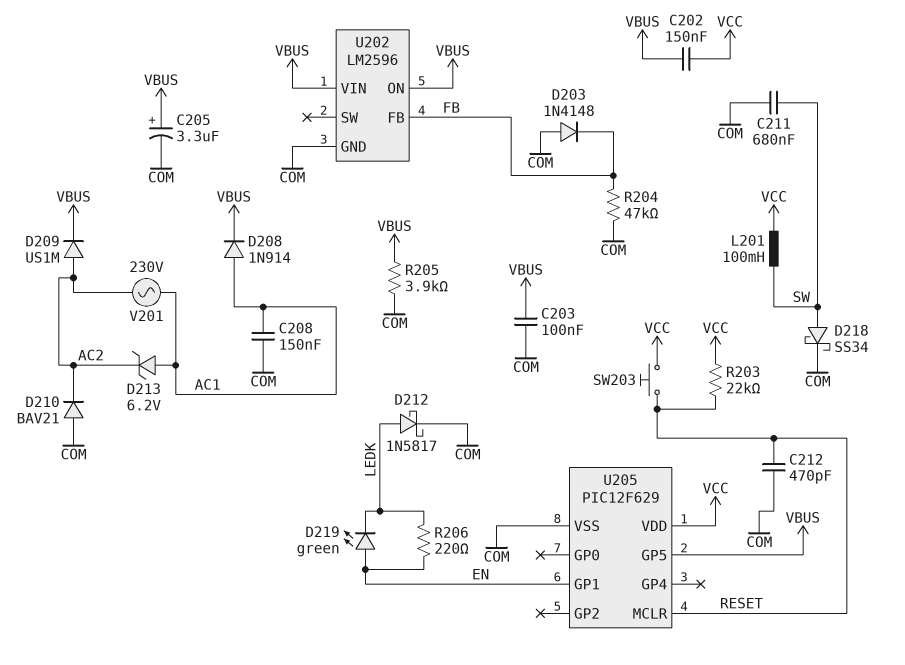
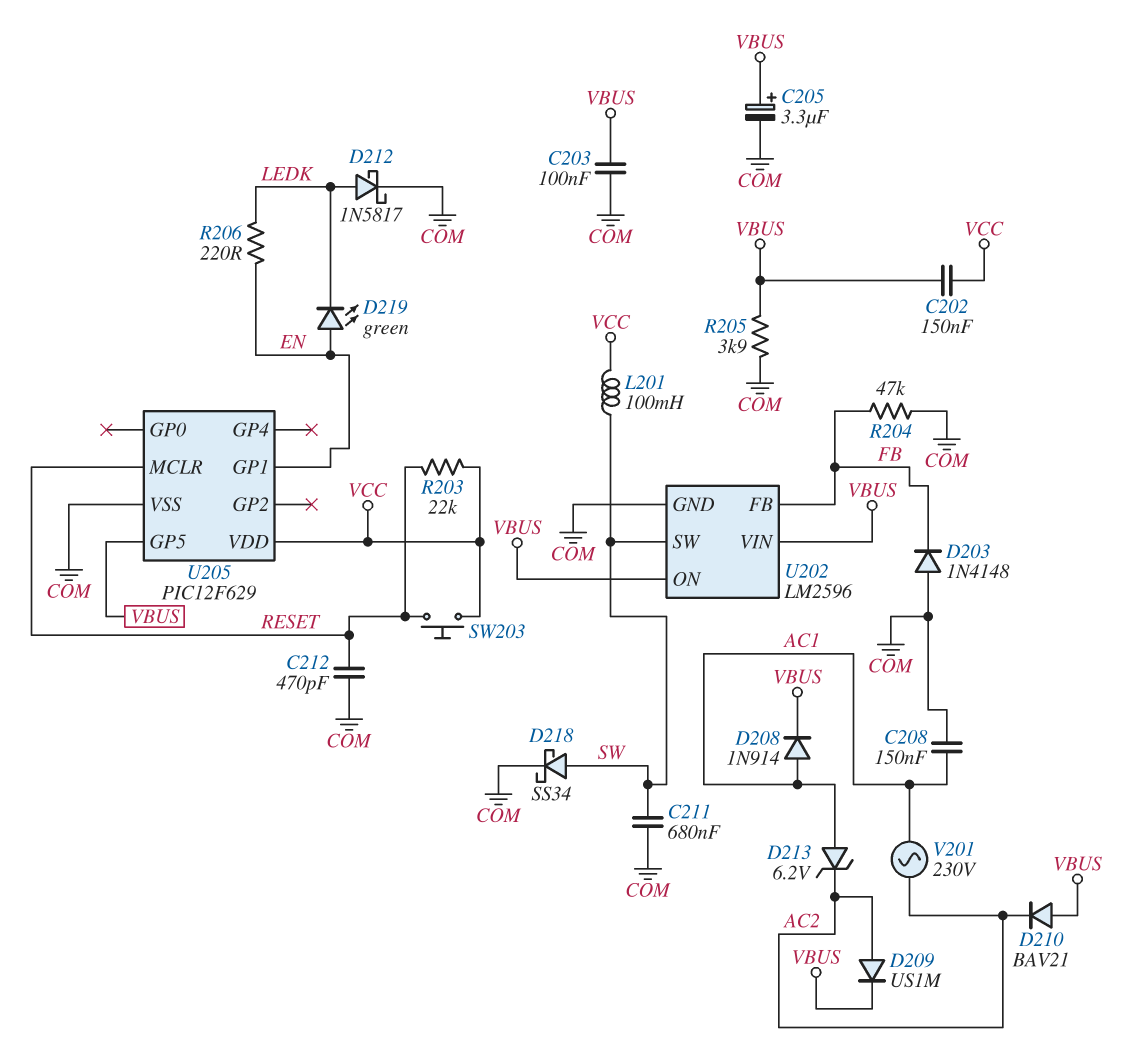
D210: diode BAV21 (A COM, K AC2) -> diode BAV21 (A VBUS, K AC2)
U202 pin SW: none -> SW

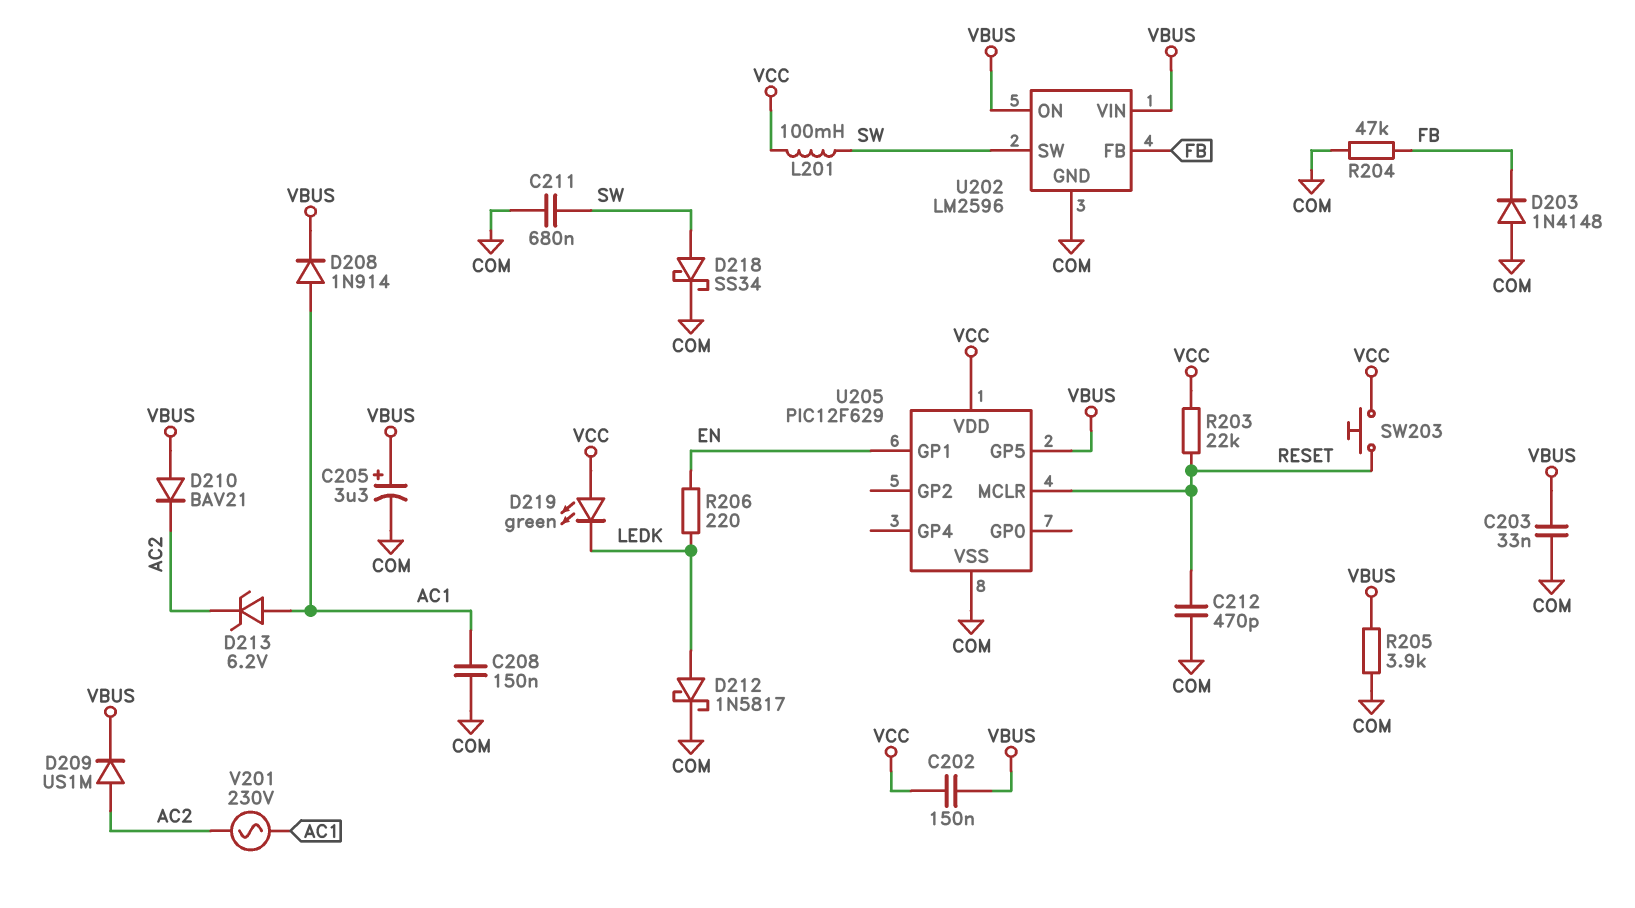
C203: 100nF (COM, VBUS) -> 33nF (COM, VBUS)
D219: LED green (A EN, K LEDK) -> LED green (A VCC, K LEDK)

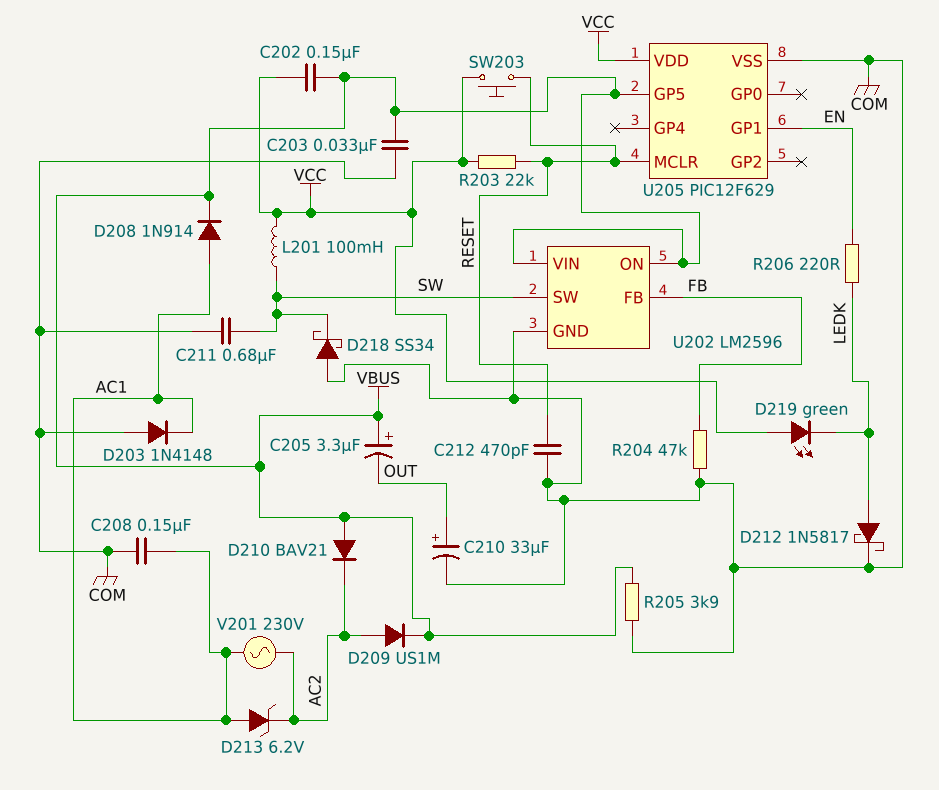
C205: 3.3uF (plus VBUS, minus COM) -> 3.3uF (plus VBUS, minus OUT)
C210: none -> 33uF (plus OUT, minus COM)
D203: diode 1N4148 (A COM, K FB) -> diode 1N4148 (A COM, K AC1)
D218: schottky SS34 (A SW, K COM) -> schottky SS34 (A COM, K SW)

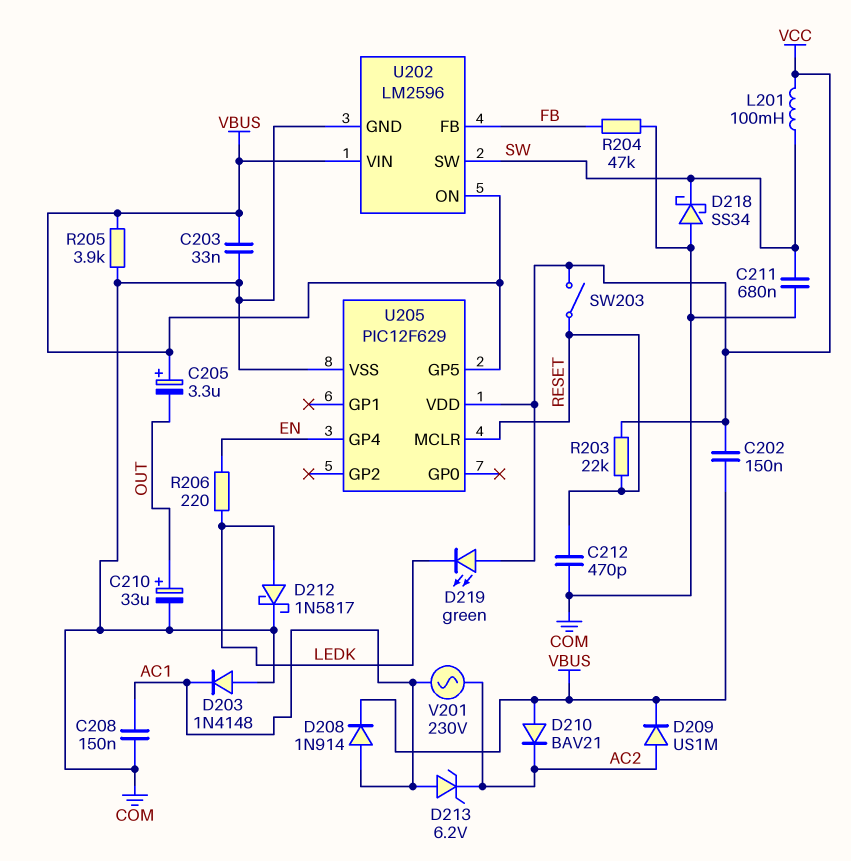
SW203: button (RESET, VCC) -> switch (RESET, VCC)
U205 pin GP1: EN -> none
U205 pin GP4: none -> EN

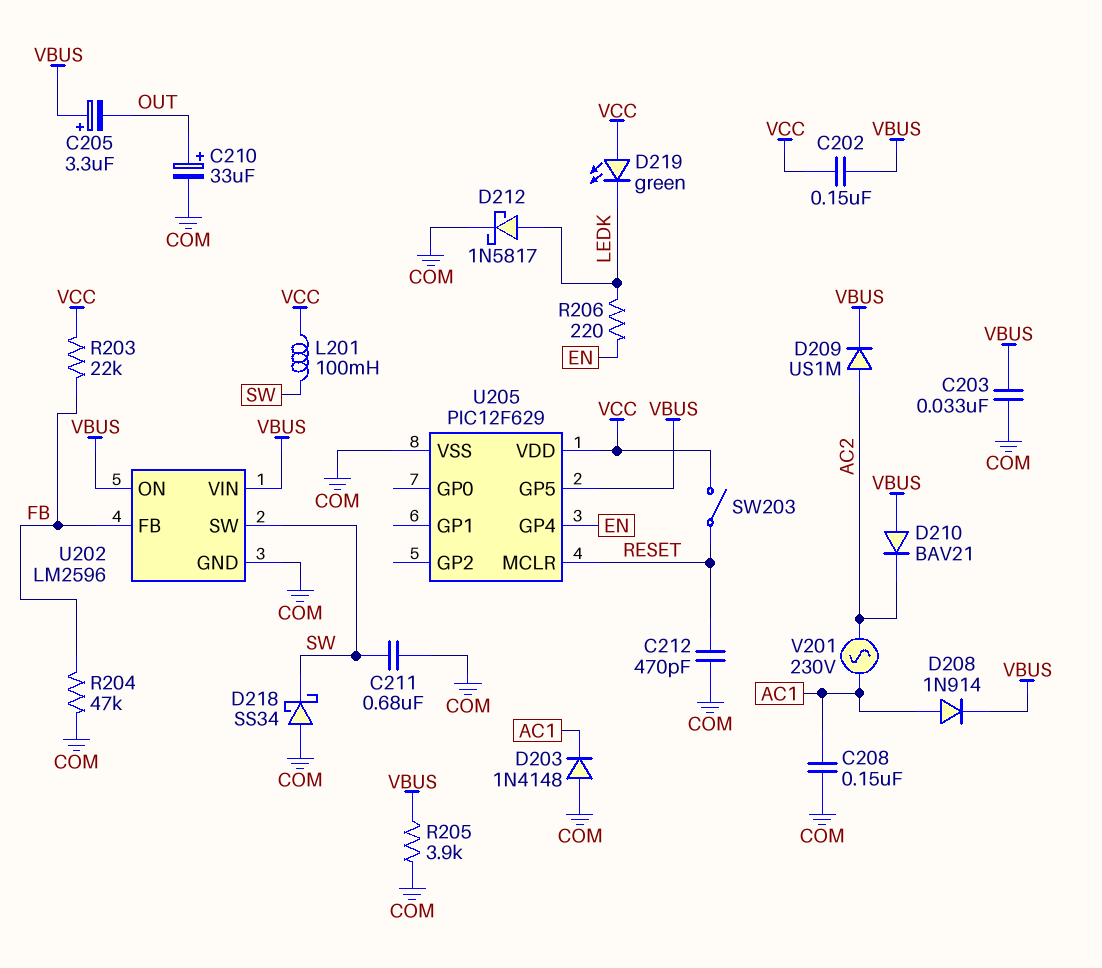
D213: zener 6.2V (A AC1, K AC2) -> none
R203: 22k (RESET, VCC) -> 22k (FB, VCC)

